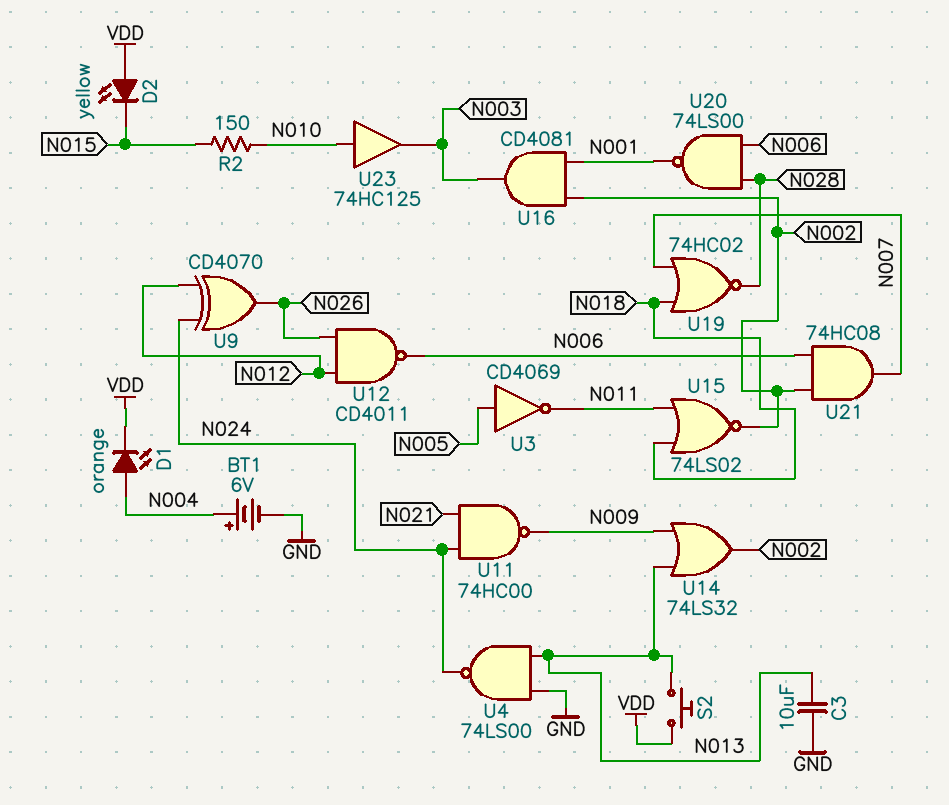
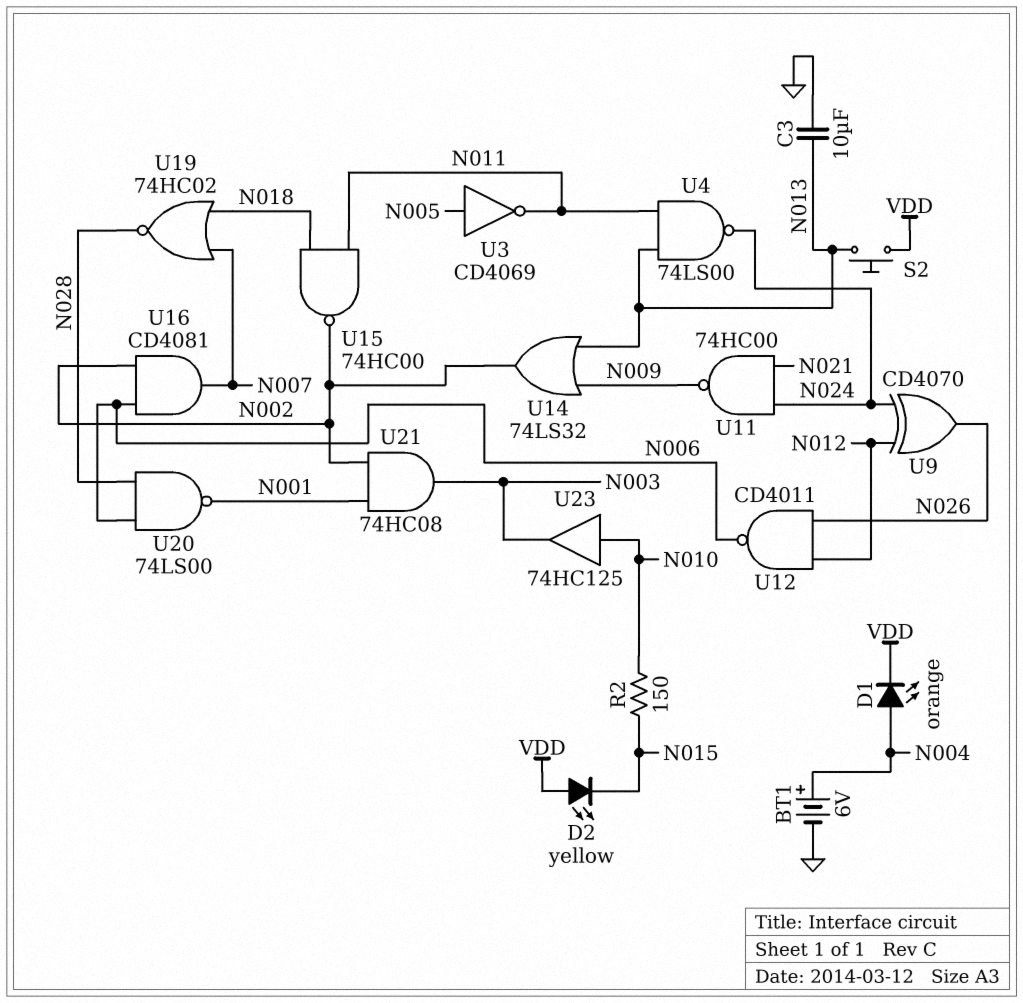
U4: NAND 74LS00 (in GND, in N013, out N024) -> NAND 74LS00 (in N011, in N013, out N024)
U15: NOR 74LS02 (in N011, in N018, out N002) -> NAND 74HC00 (in N011, in N018, out N002)
U16: AND CD4081 (in N001, in N002, out N003) -> AND CD4081 (in N002, in N006, out N007)
U21: AND 74HC08 (in N002, in N006, out N007) -> AND 74HC08 (in N001, in N002, out N003)

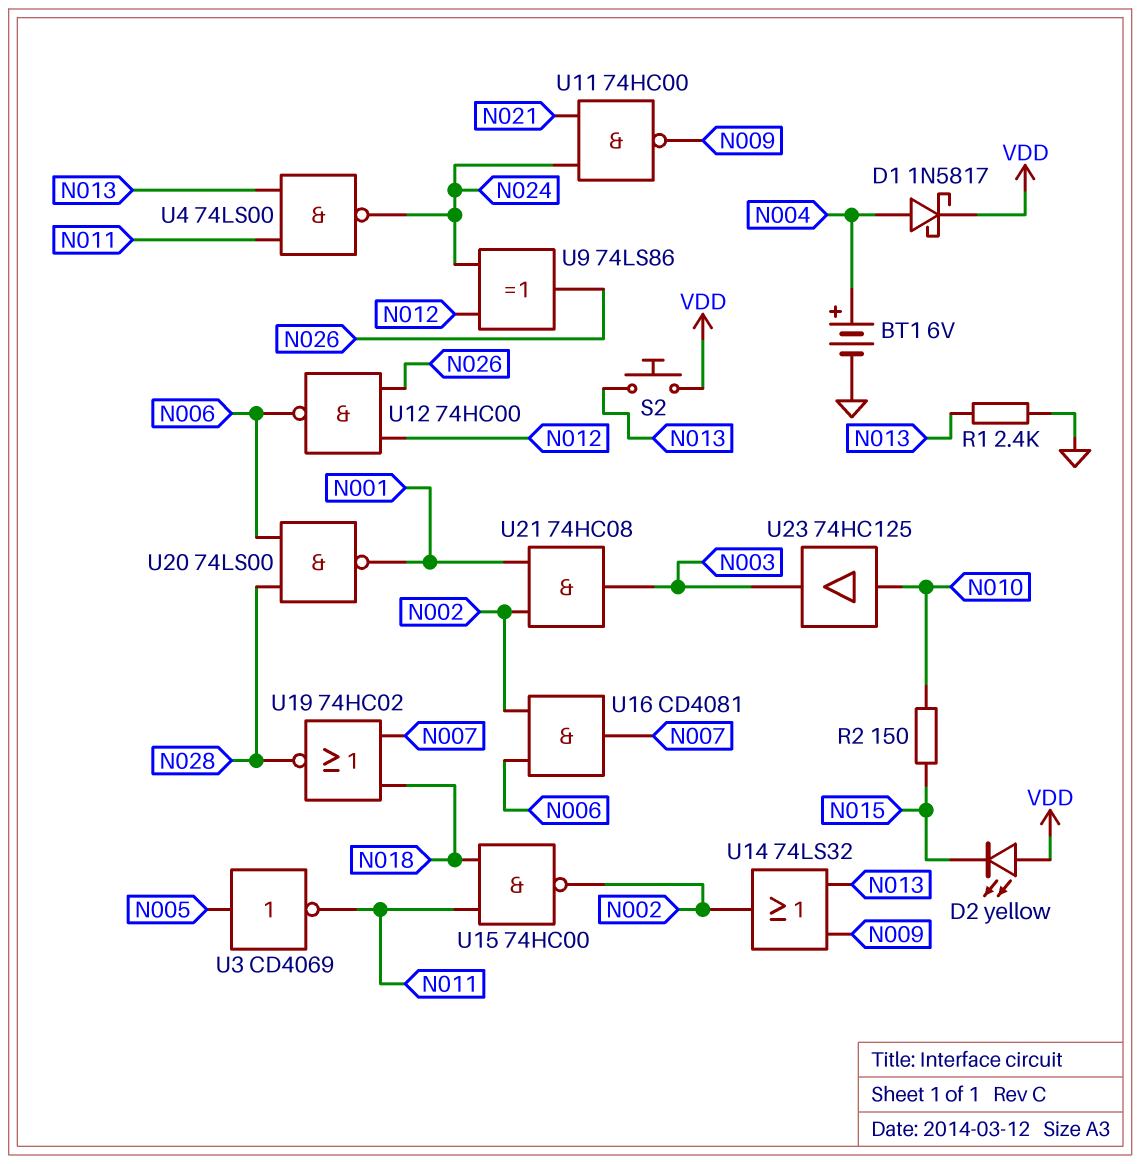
C3: 10uF (GND, N013) -> none
D1: LED orange (A N004, K VDD) -> schottky 1N5817 (A N004, K VDD)
R1: none -> 2.4k (GND, N013)
U9: XOR CD4070 (in N012, in N024, out N026) -> XOR 74LS86 (in N012, in N024, out N026)
U12: NAND CD4011 (in N012, in N026, out N006) -> NAND 74HC00 (in N012, in N026, out N006)

